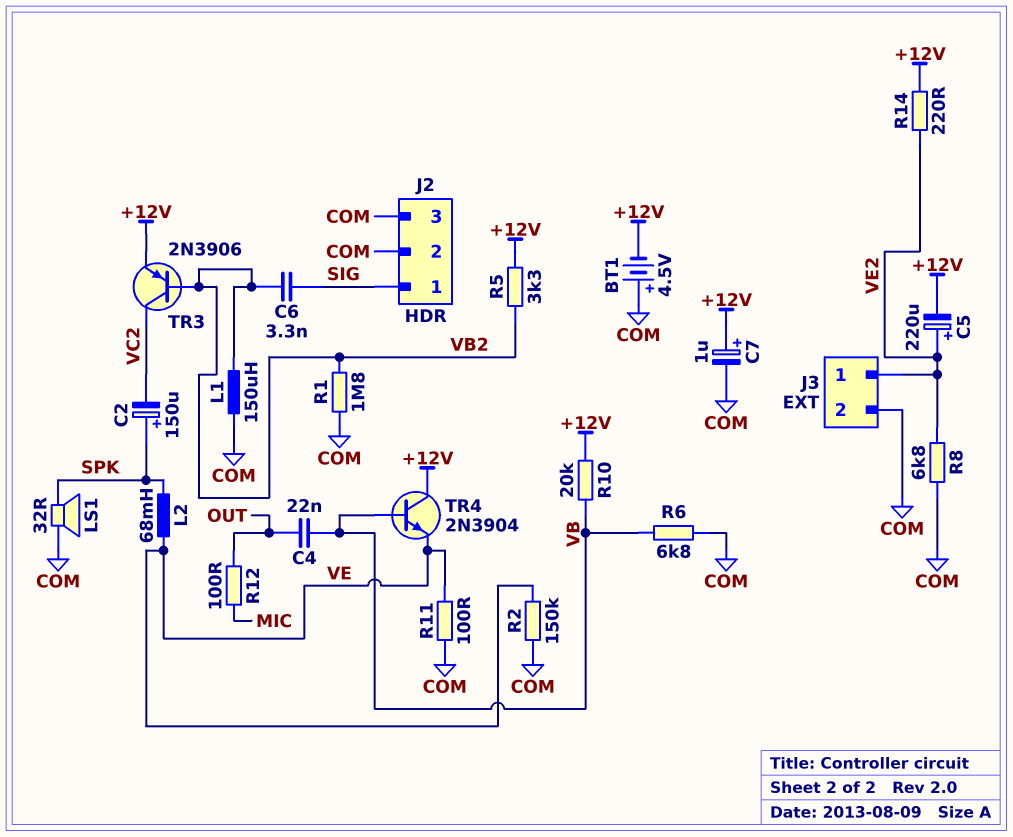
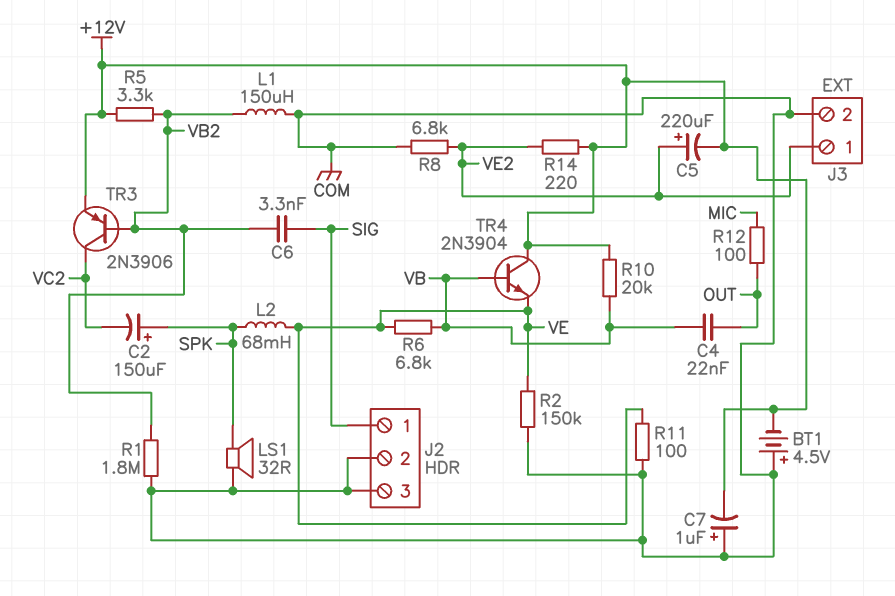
C7: 1uF (plus +12V, minus COM) -> 1uF (plus COM, minus +12V)
R6: 6.8k (COM, VB) -> 6.8k (VB, VE)

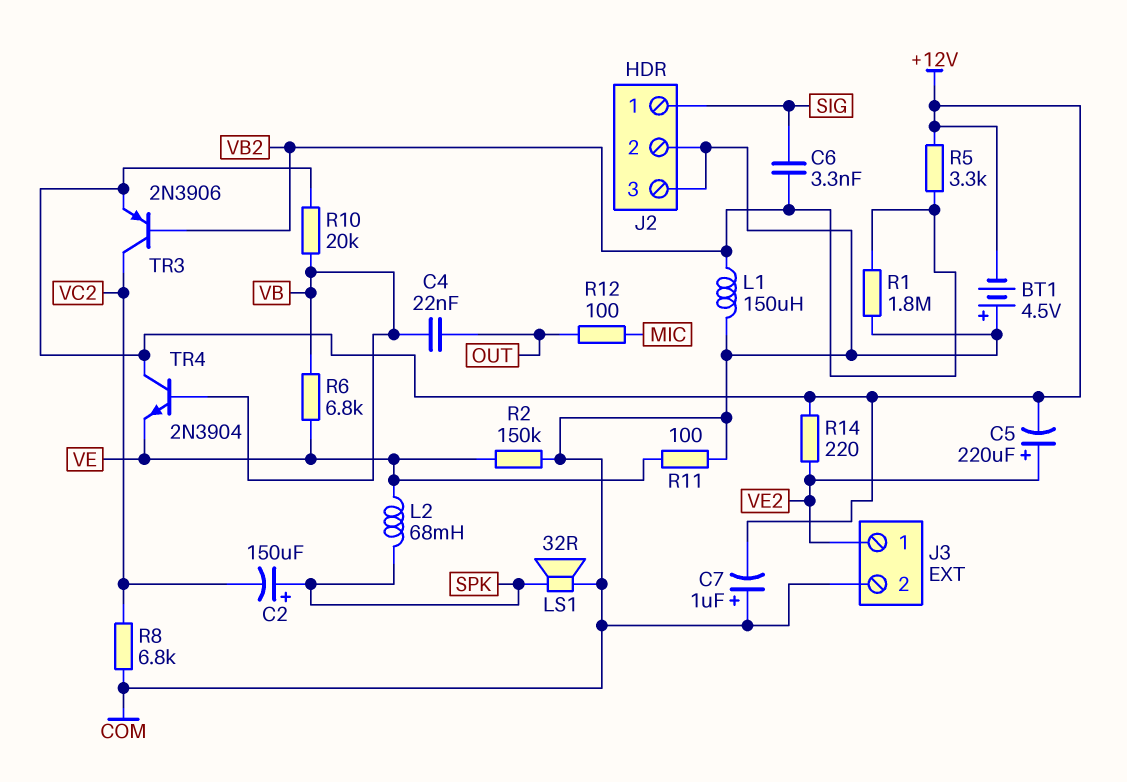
R8: 6.8k (COM, VE2) -> 6.8k (COM, VC2)

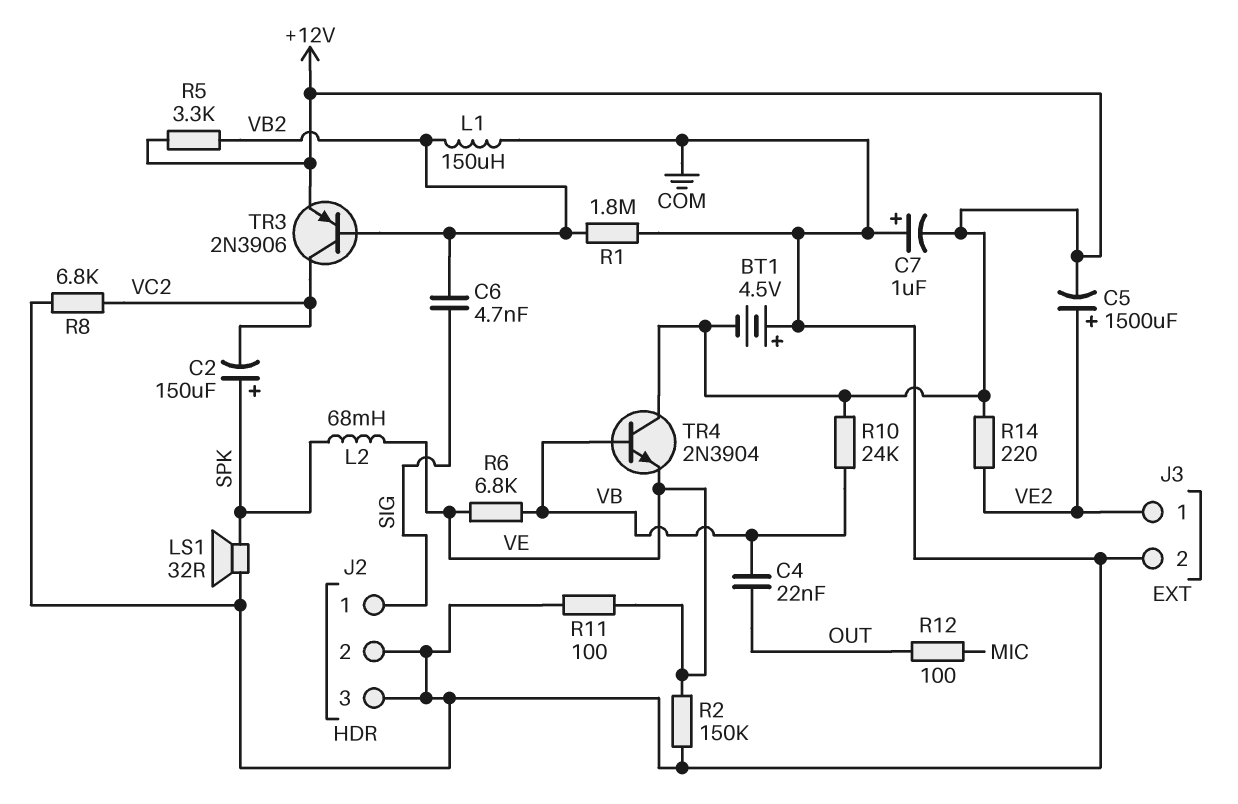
C5: 220uF (plus VE2, minus +12V) -> 1500uF (plus VE2, minus +12V)
C6: 3.3nF (SIG, VB2) -> 4.7nF (SIG, VB2)
R10: 20k (+12V, VB) -> 24k (+12V, VB)

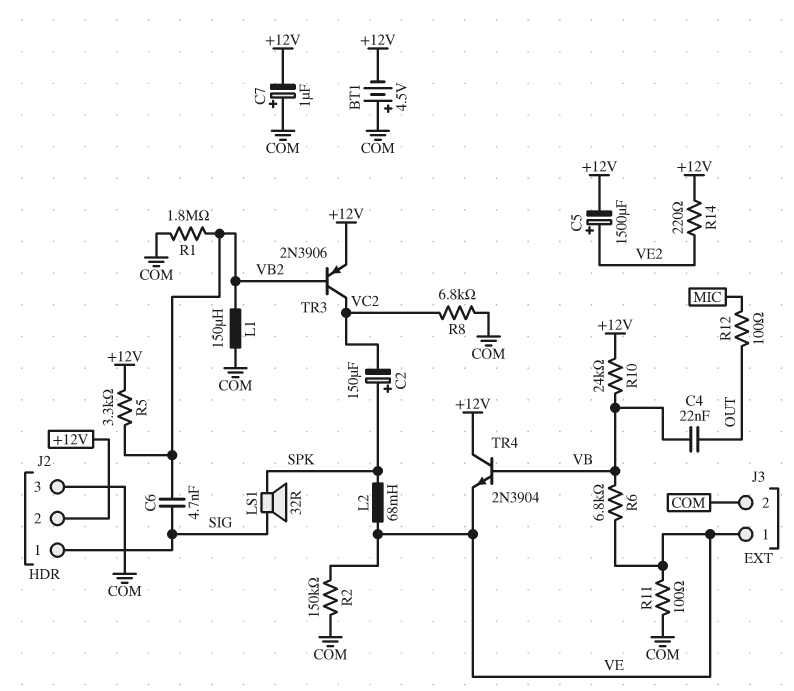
J2 pin 2: COM -> +12V
J3 pin 1: VE2 -> VE
LS1: speaker 32R (COM, SPK) -> speaker 32R (SIG, SPK)

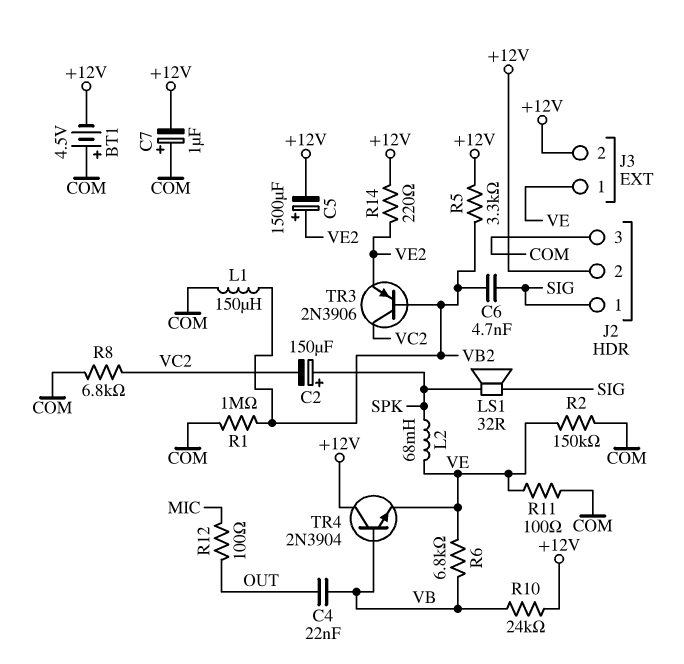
J3 pin 2: COM -> +12V
R1: 1.8M (COM, VB2) -> 1M (COM, VB2)
TR3: PNP 2N3906 (B VB2, C VC2, E +12V) -> PNP 2N3906 (B VB2, C VC2, E VE2)

